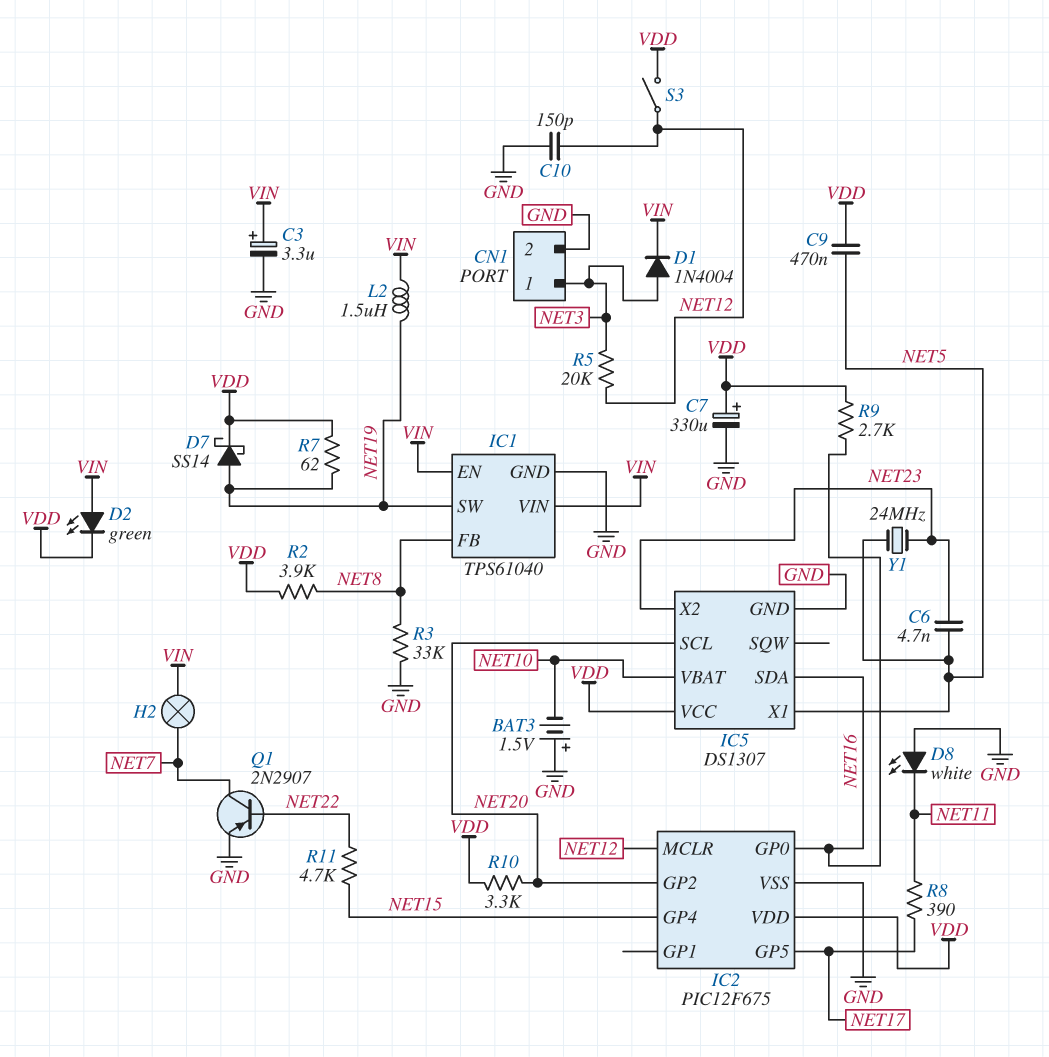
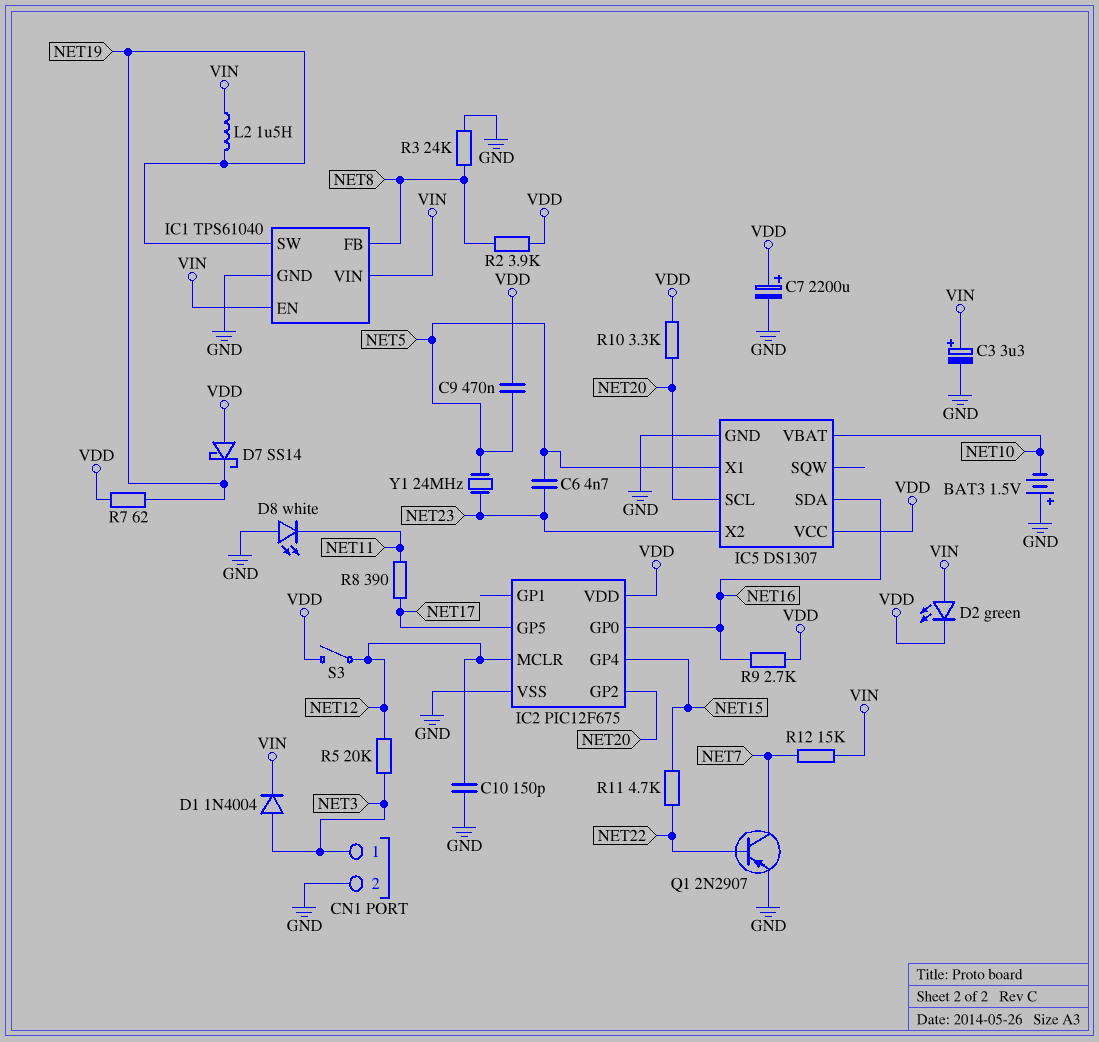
C7: 330uF (plus VDD, minus GND) -> 2200uF (plus VDD, minus GND)
D7: schottky SS14 (A NET19, K VDD) -> schottky SS14 (A VDD, K NET19)
H2: lamp (NET7, VIN) -> none
R3: 33k (GND, NET8) -> 24k (GND, NET8)
R12: none -> 15k (NET7, VIN)

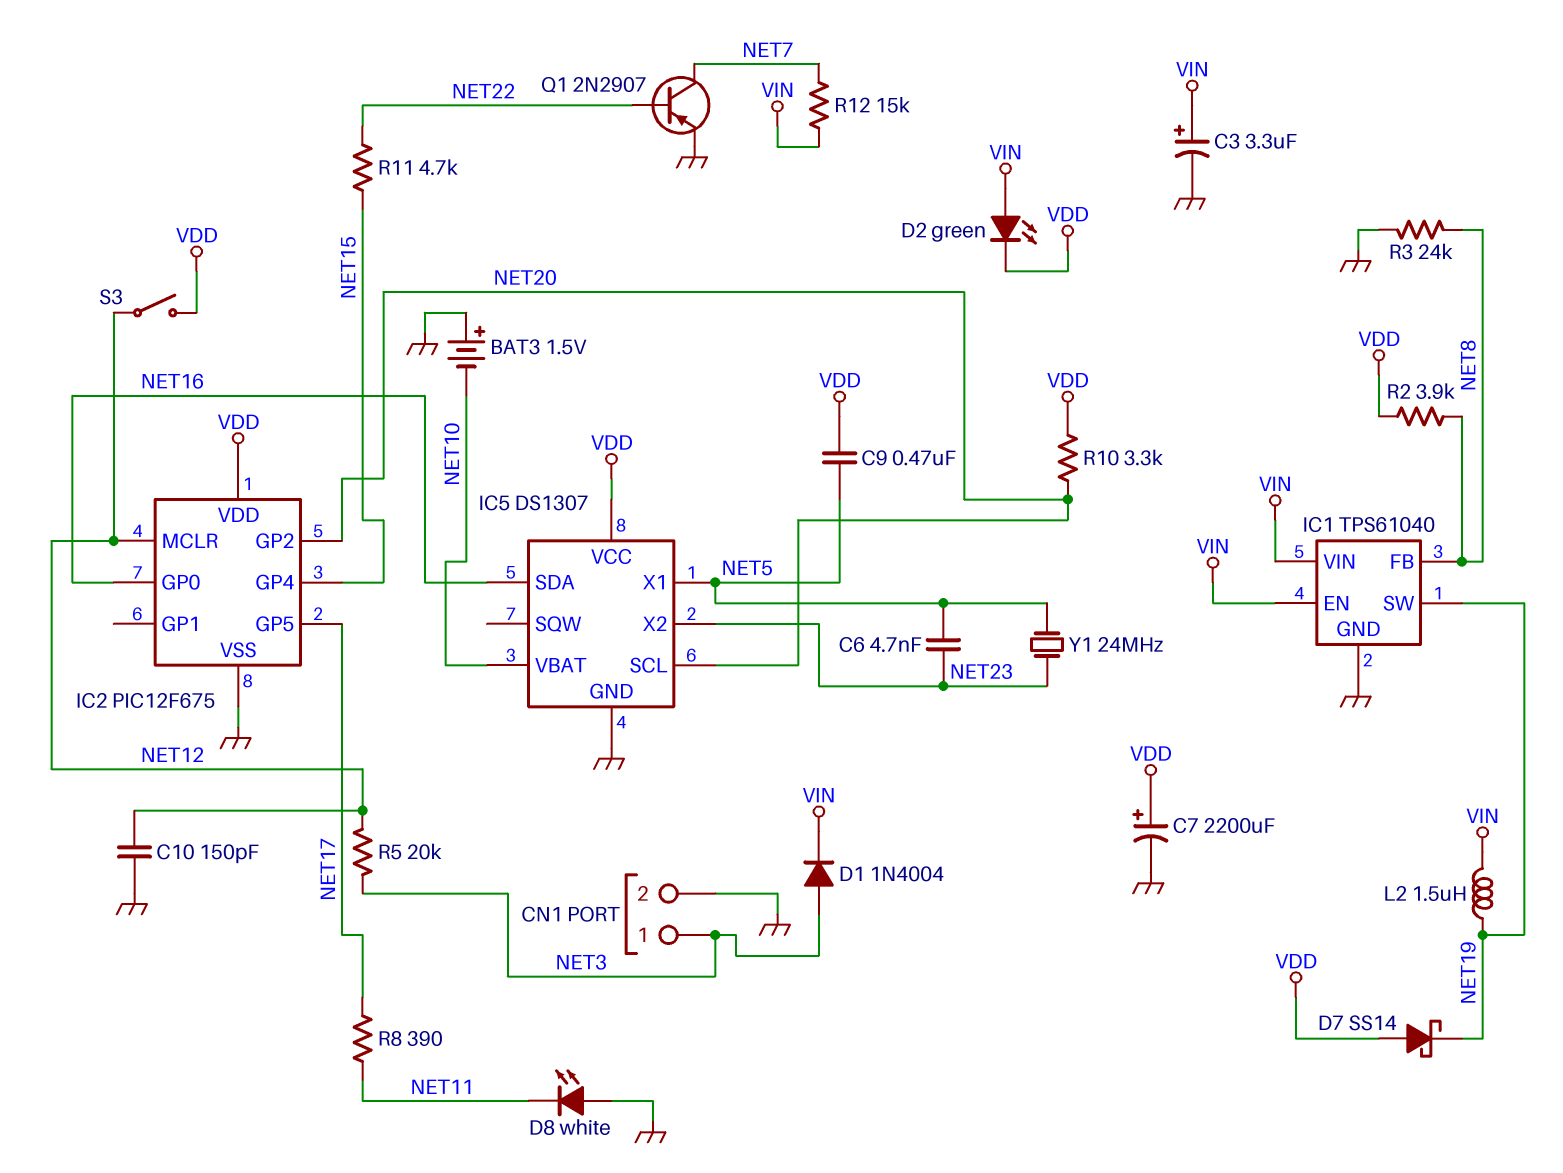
R7: 62 (NET19, VDD) -> none
R9: 2.7k (NET16, VDD) -> none

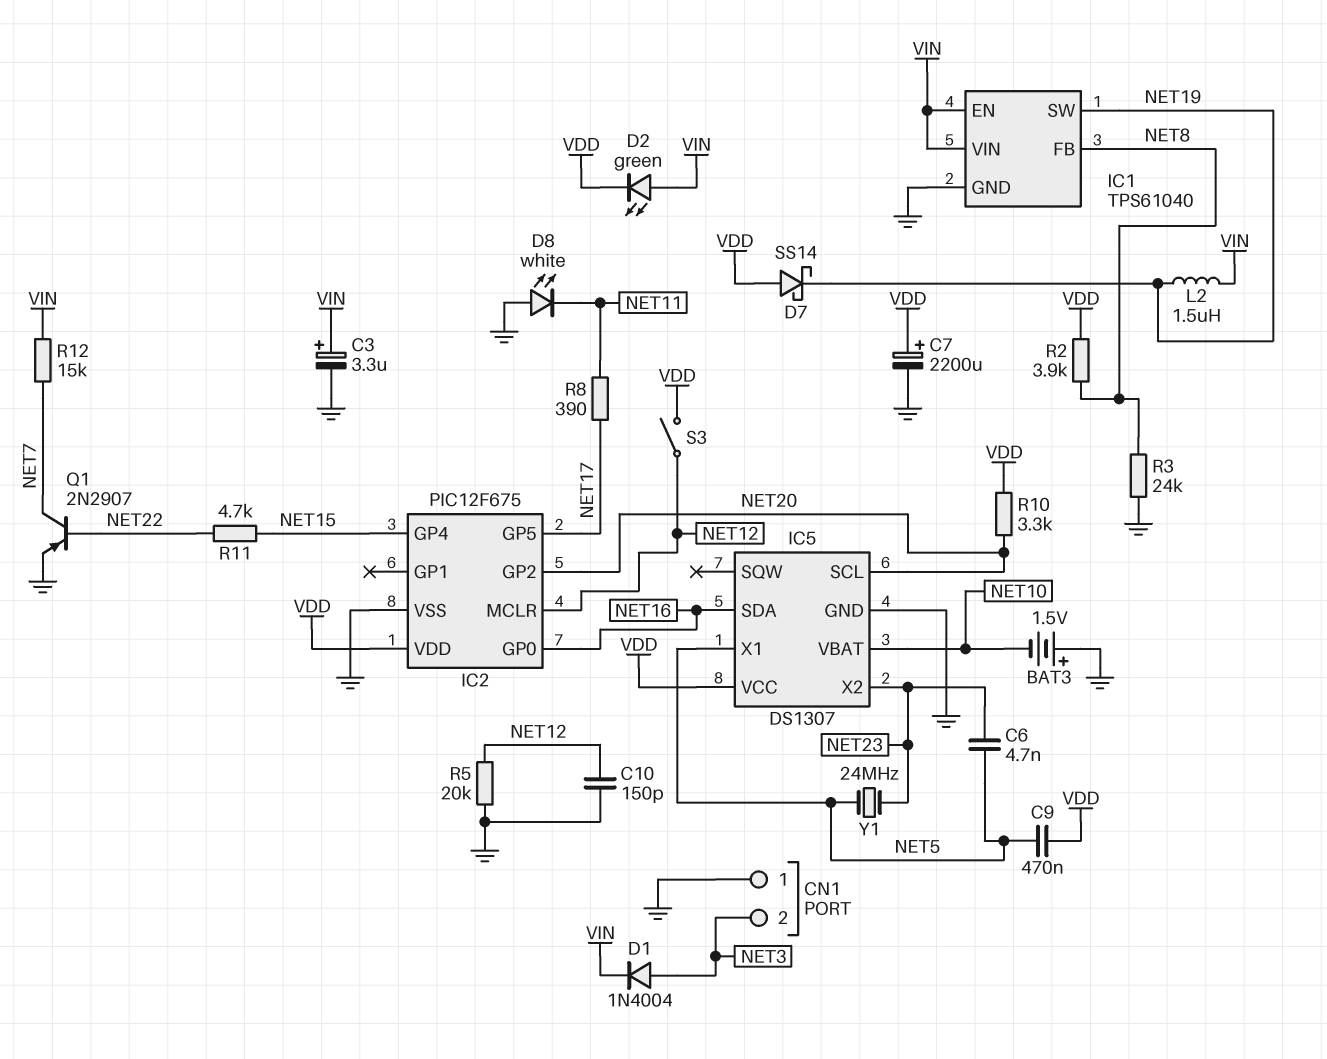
CN1 pin 1: NET3 -> GND
CN1 pin 2: GND -> NET3
R5: 20k (NET3, NET12) -> 20k (GND, NET12)

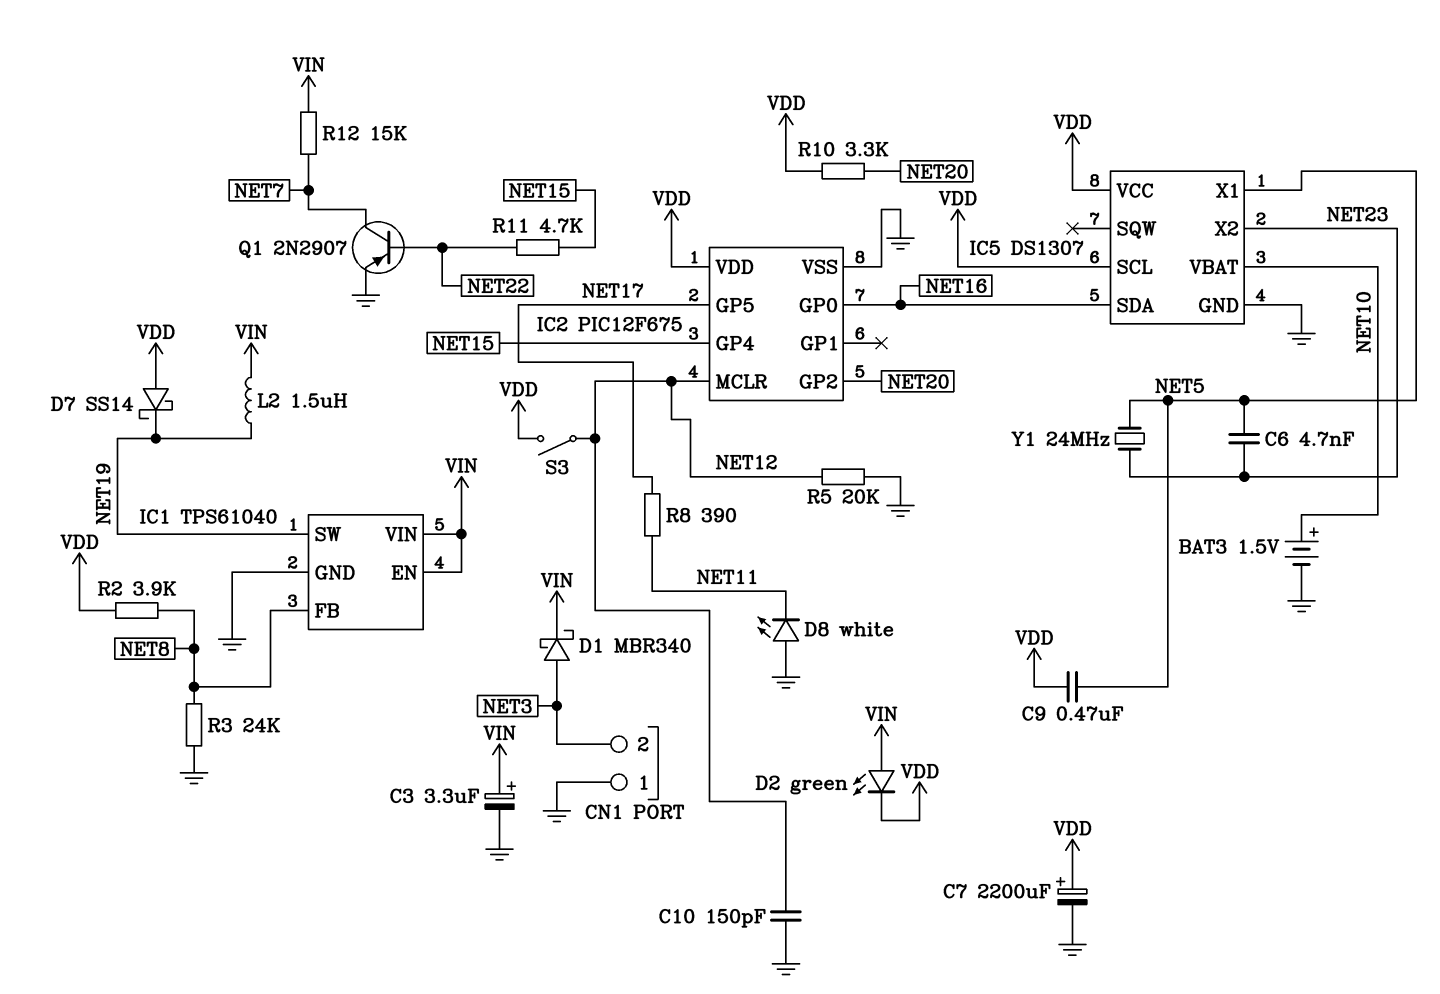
BAT3: 1.5V (plus GND, minus NET10) -> 1.5V (plus NET10, minus GND)
D1: diode 1N4004 (A NET3, K VIN) -> schottky MBR340 (A NET3, K VIN)
IC5 pin SCL: NET20 -> VDD

